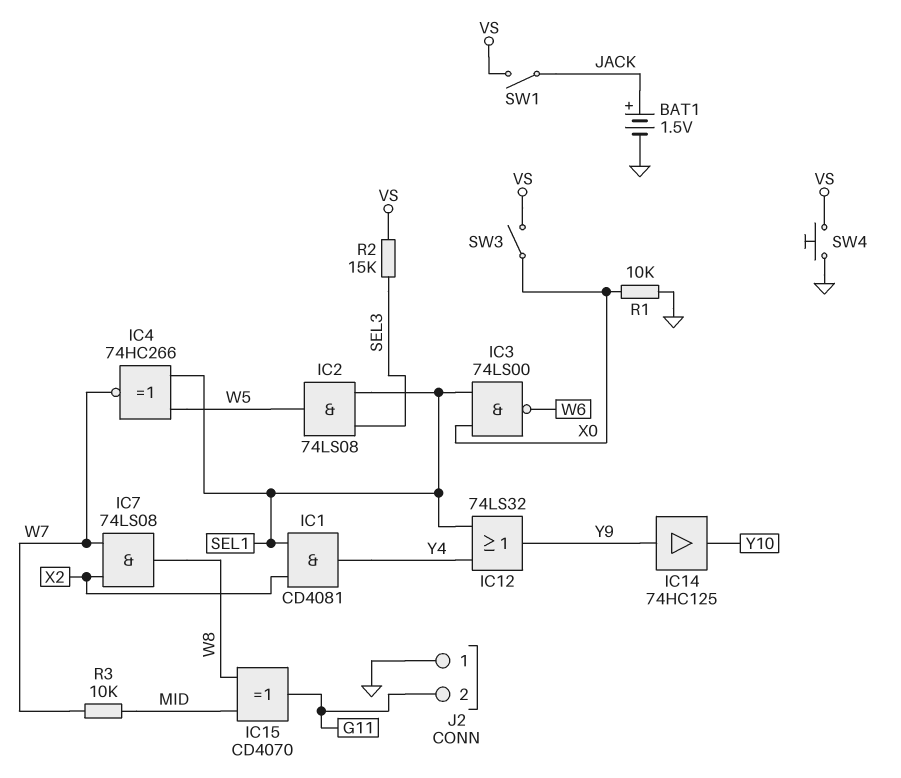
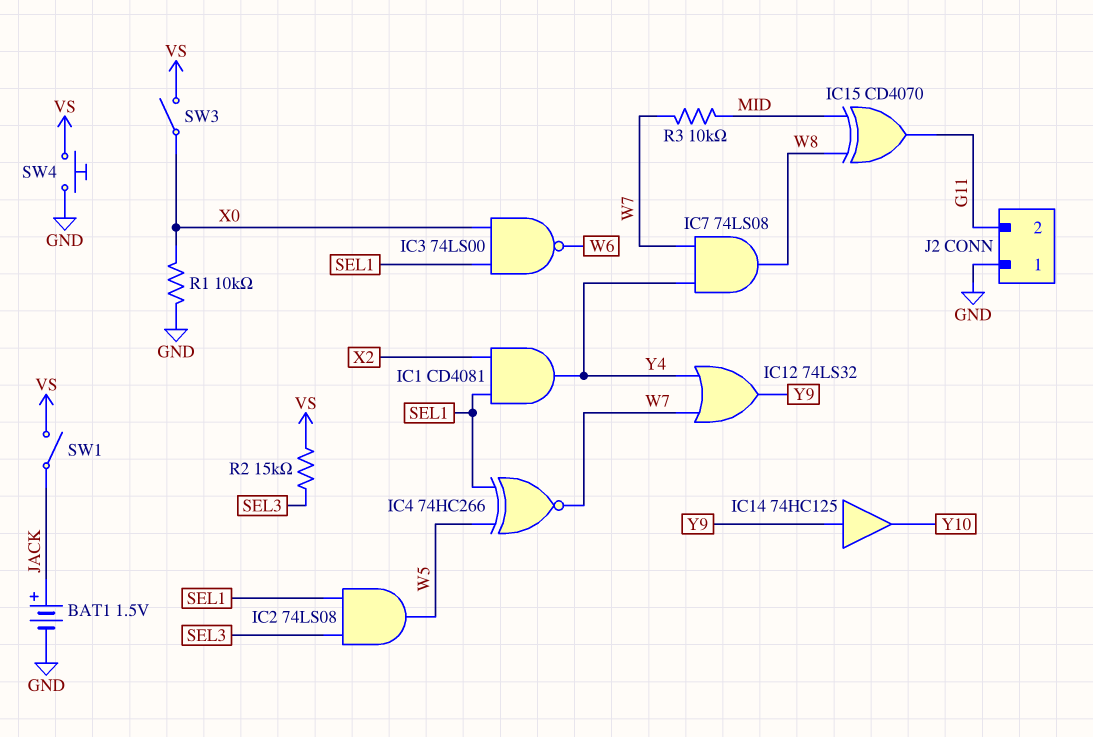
IC7: AND 74LS08 (in W7, in X2, out W8) -> AND 74LS08 (in W7, in Y4, out W8)
IC12: OR 74LS32 (in SEL1, in Y4, out Y9) -> OR 74LS32 (in W7, in Y4, out Y9)

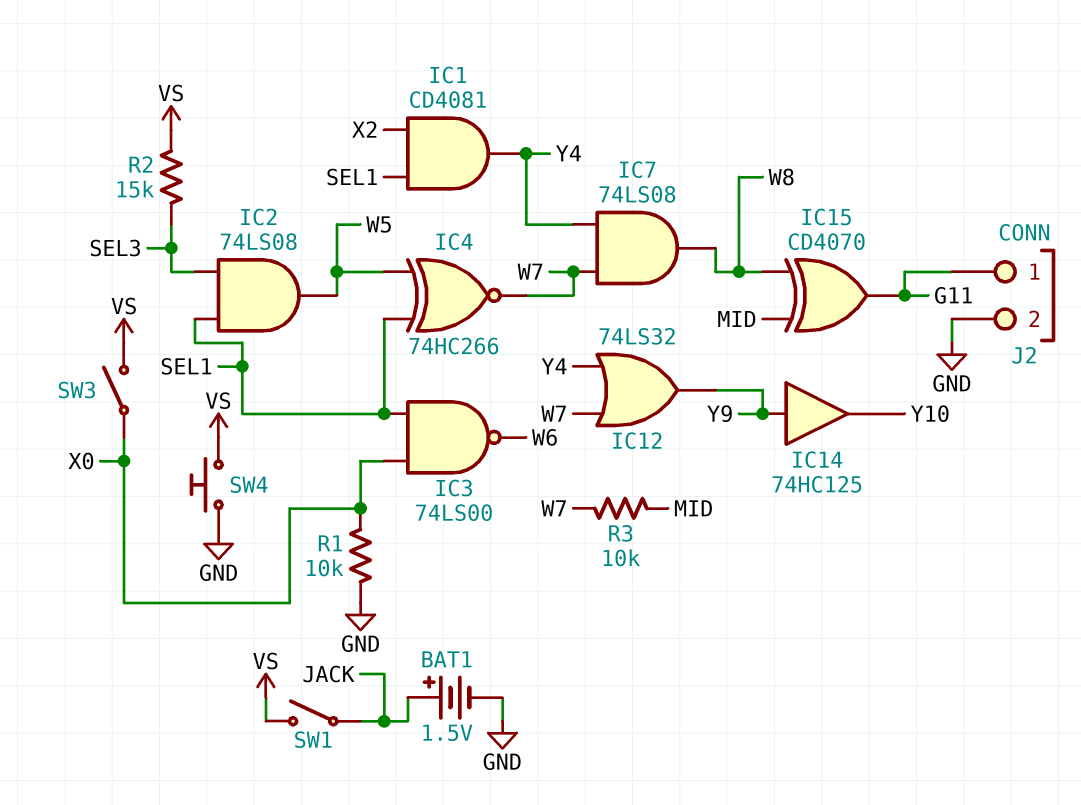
J2 pin 1: GND -> G11
J2 pin 2: G11 -> GND

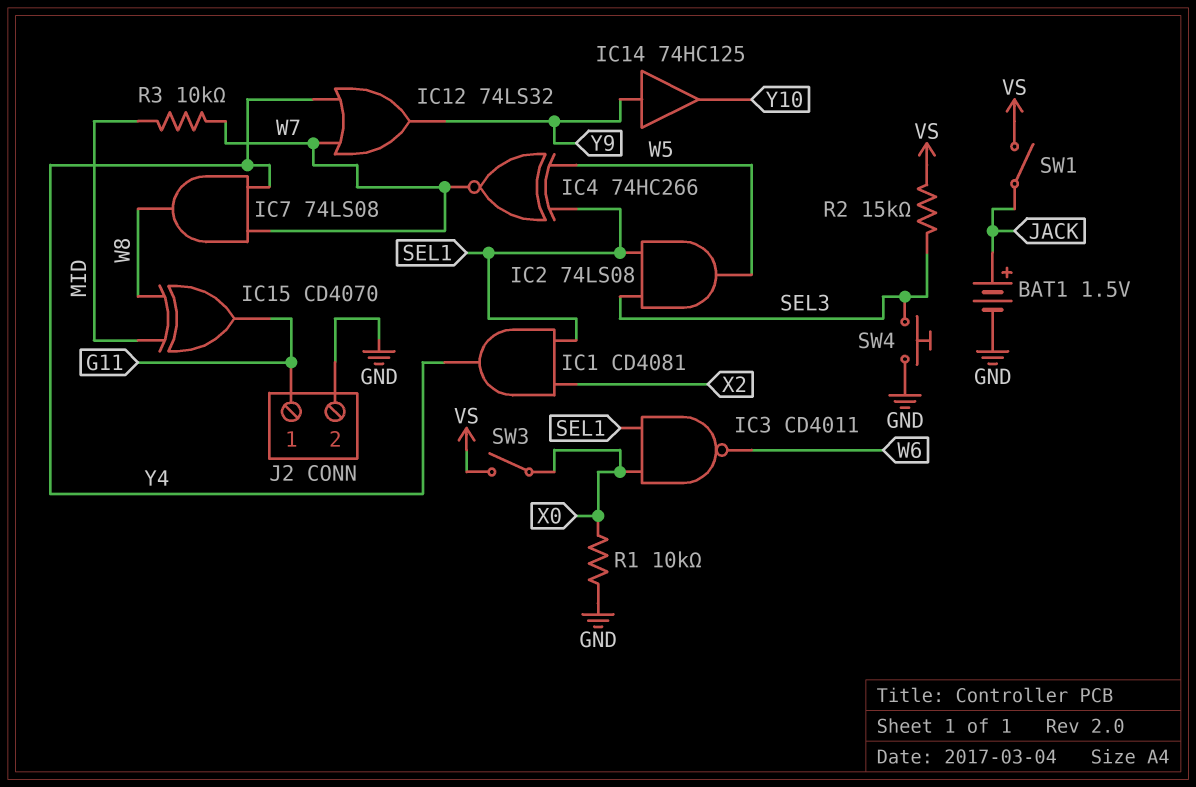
IC3: NAND 74LS00 (in SEL1, in X0, out W6) -> NAND CD4011 (in SEL1, in X0, out W6)
SW4: button (GND, VS) -> button (GND, SEL3)

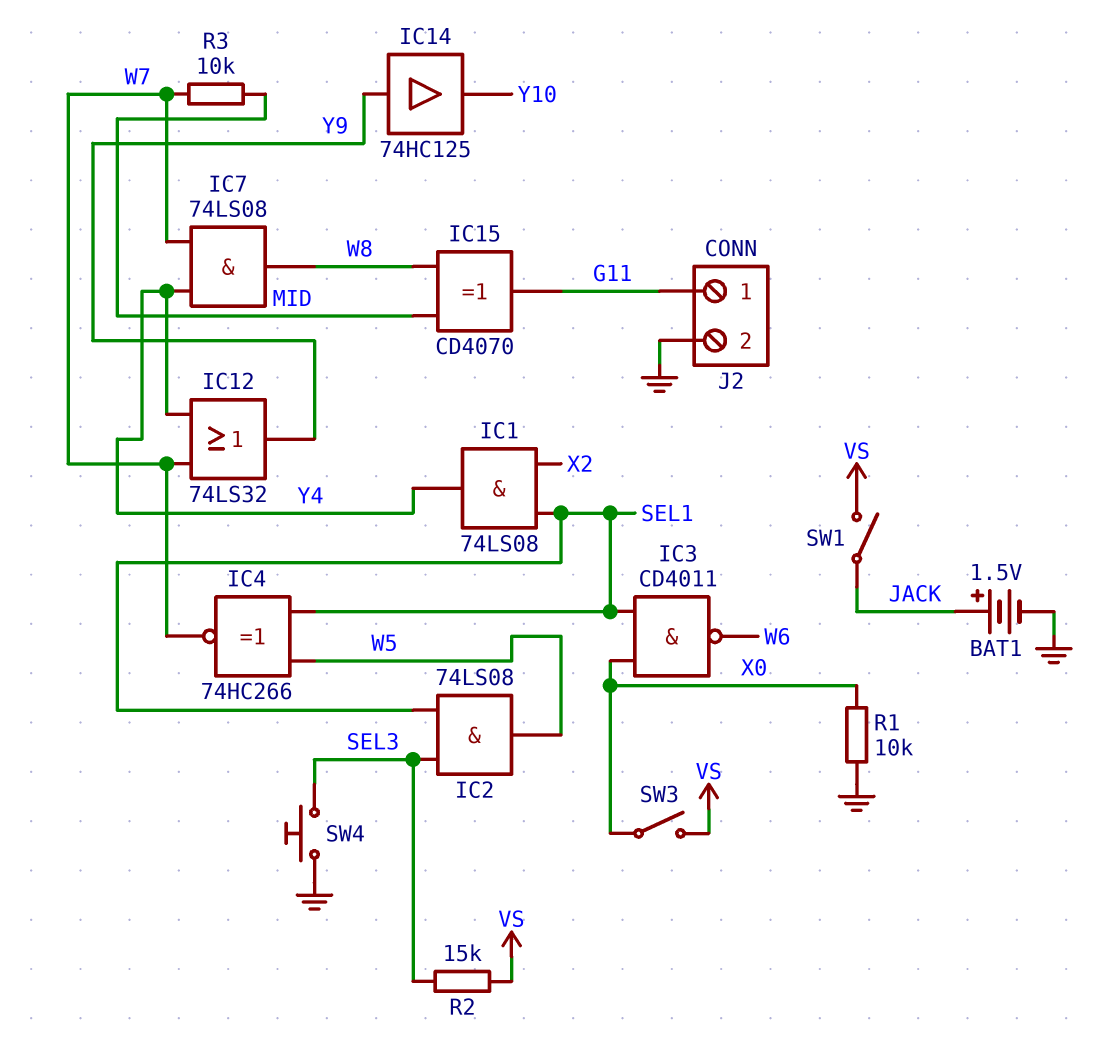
IC1: AND CD4081 (in SEL1, in X2, out Y4) -> AND 74LS08 (in SEL1, in X2, out Y4)

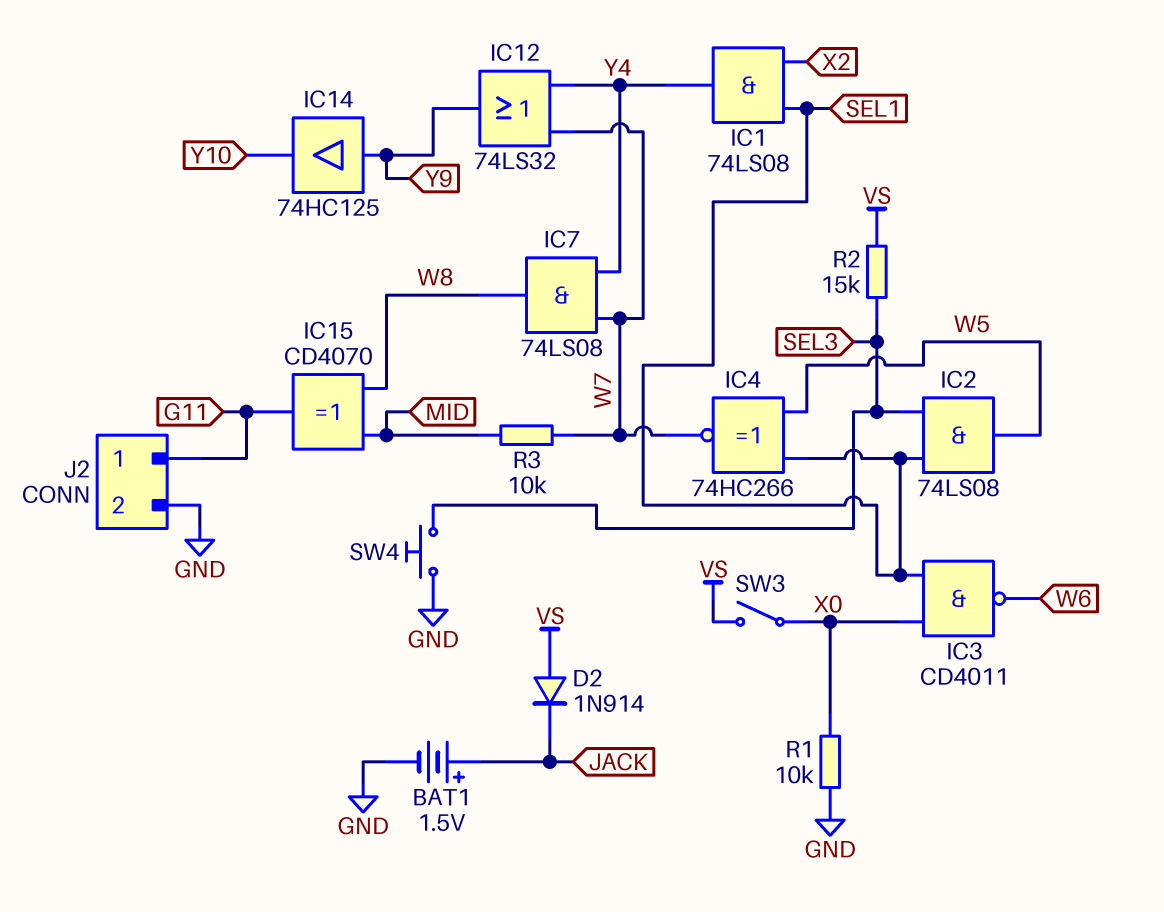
D2: none -> diode 1N914 (A VS, K JACK)
SW1: switch (JACK, VS) -> none

